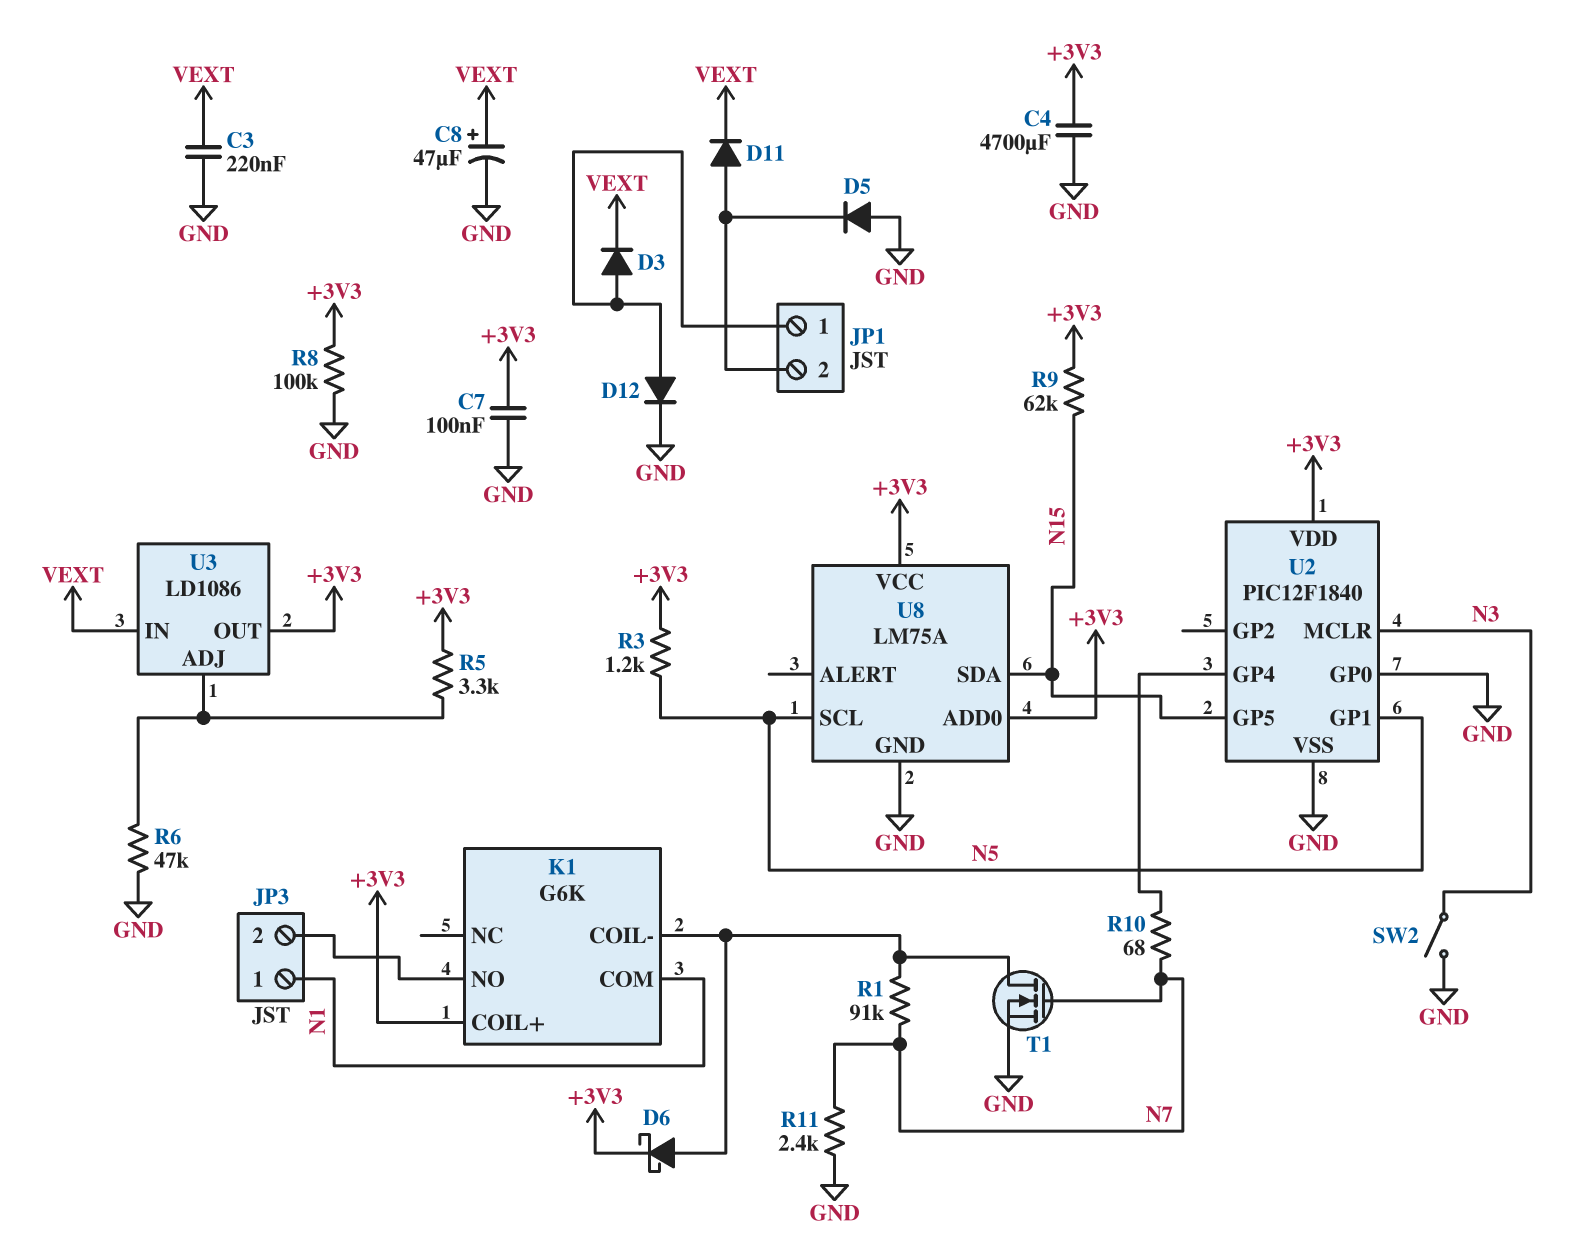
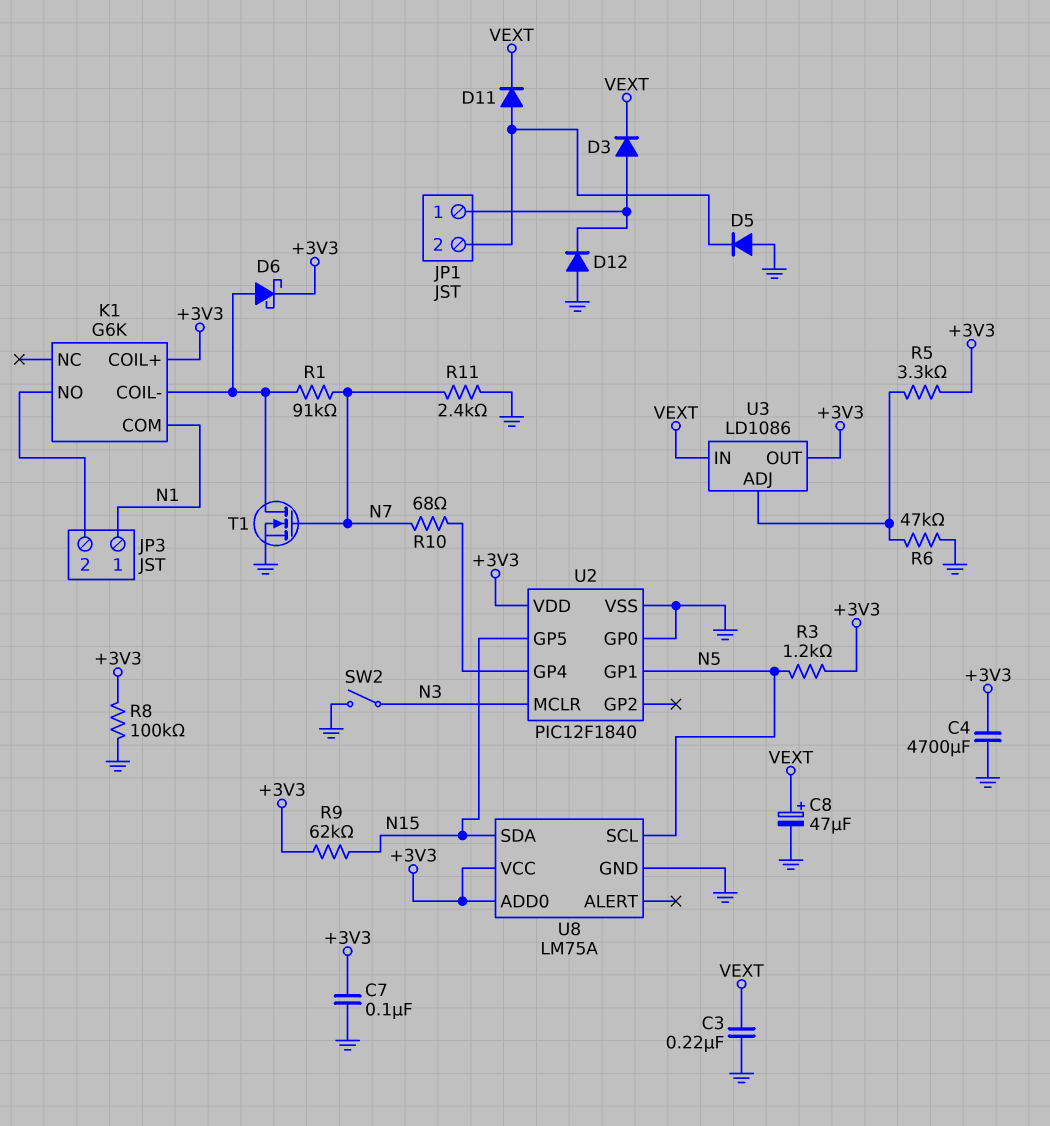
D12: diode (A JP1/1, K GND) -> diode (A GND, K JP1/1)

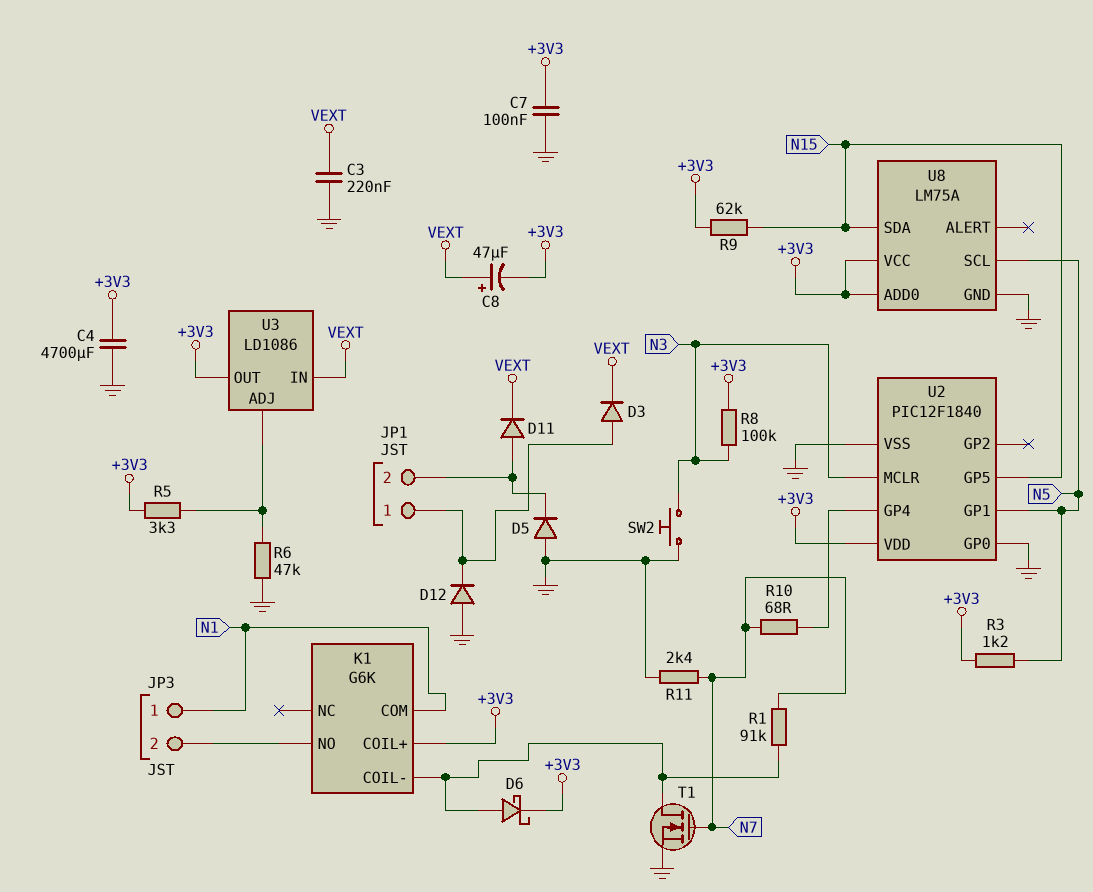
C8: 47uF (plus VEXT, minus GND) -> 47uF (plus VEXT, minus +3V3)
R8: 100k (+3V3, GND) -> 100k (+3V3, N3)
SW2: switch (GND, N3) -> button (GND, N3)

